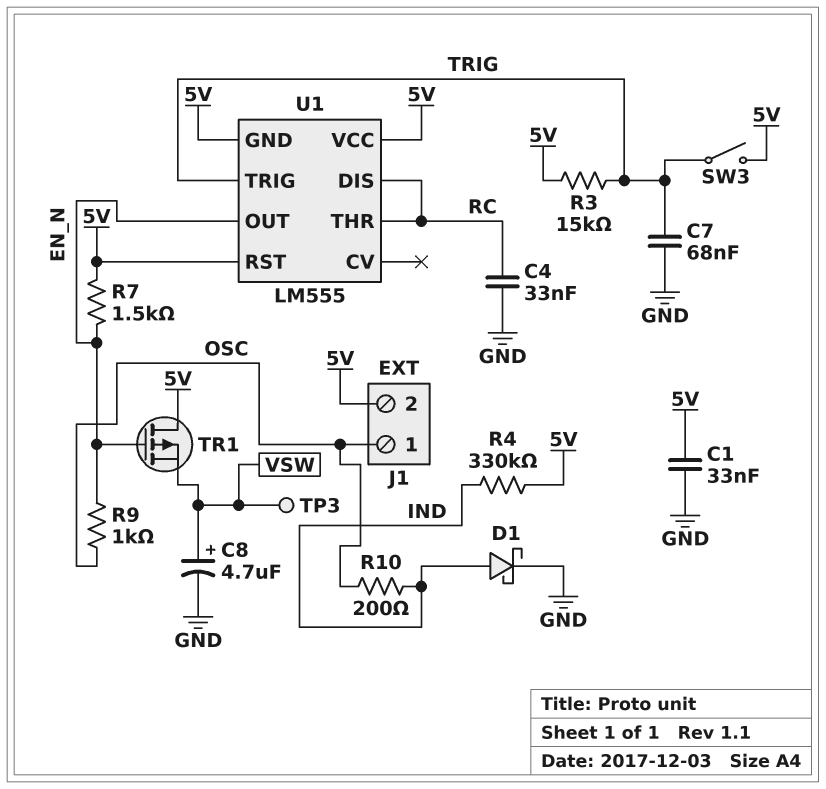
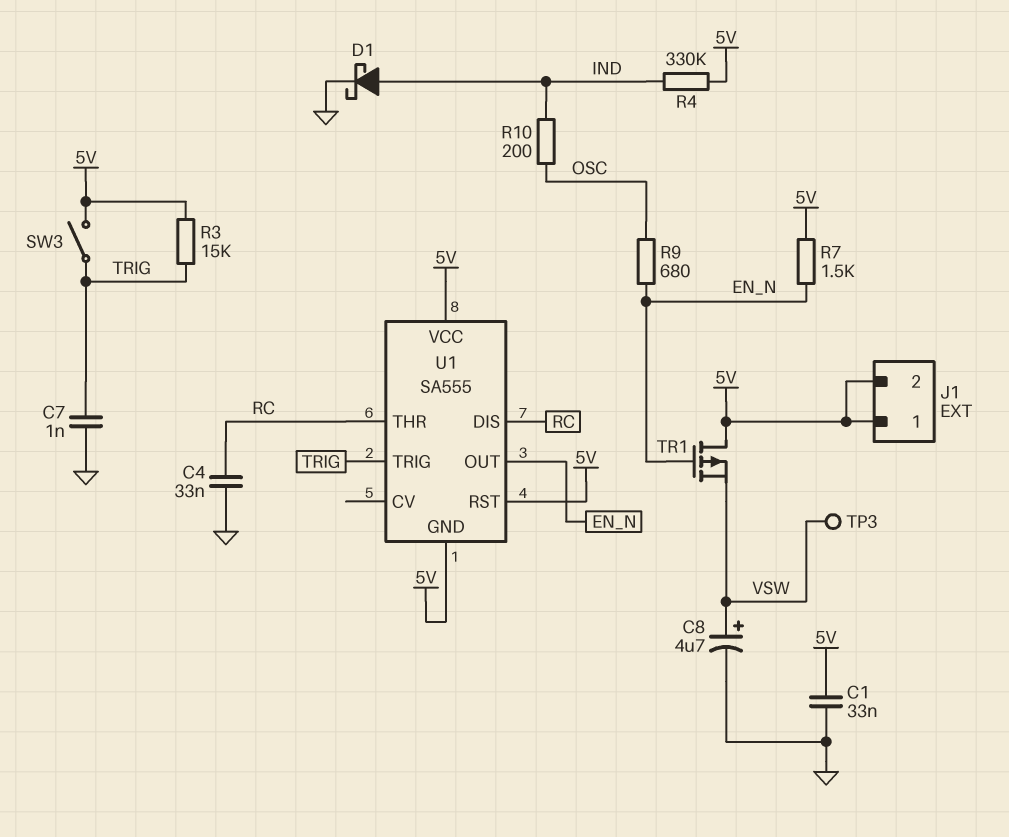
C7: 68nF (GND, TRIG) -> 1nF (GND, TRIG)
J1 pin 1: OSC -> 5V
R9: 1k (EN_N, OSC) -> 680 (EN_N, OSC)
U1: LM555 -> SA555

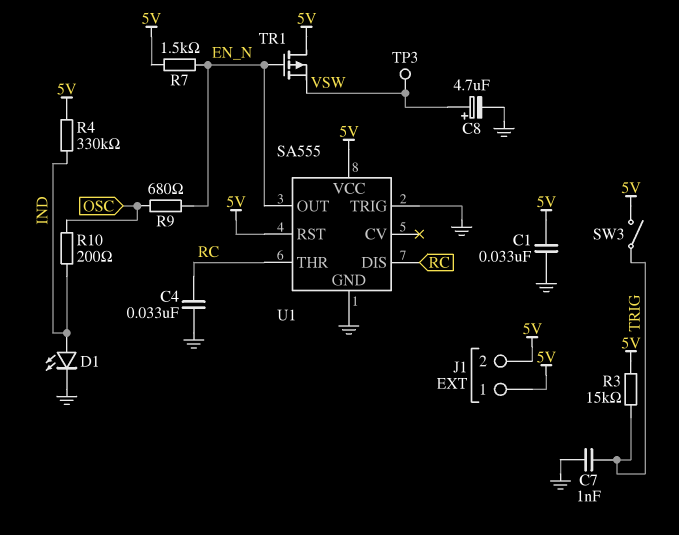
D1: schottky (A IND, K GND) -> LED (A IND, K GND)
U1 pin GND: 5V -> GND
U1 pin TRIG: TRIG -> GND

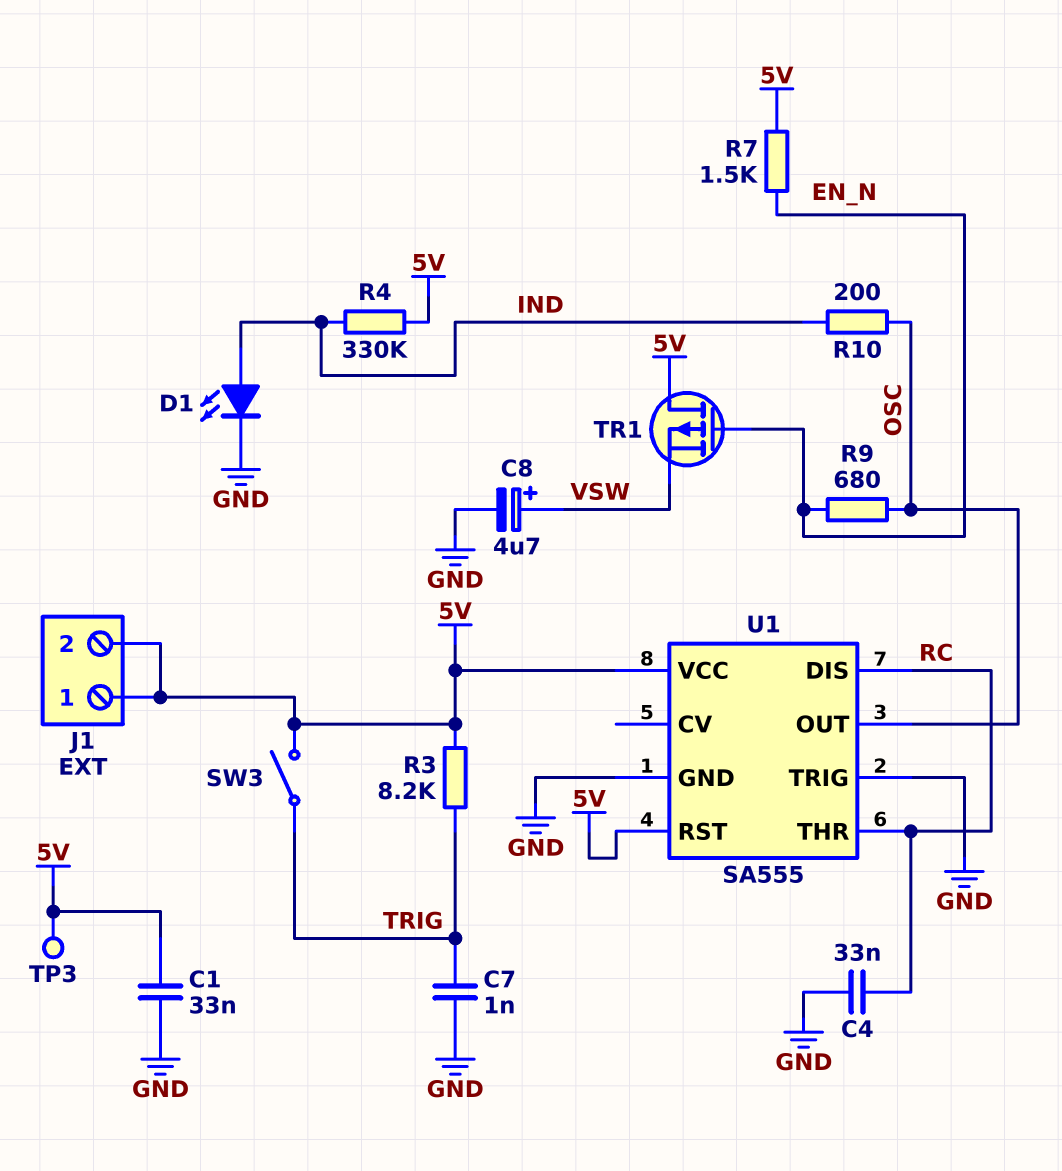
R3: 15k (5V, TRIG) -> 8.2k (5V, TRIG)
TP3: test point (VSW) -> test point (5V)
U1 pin OUT: EN_N -> OSC

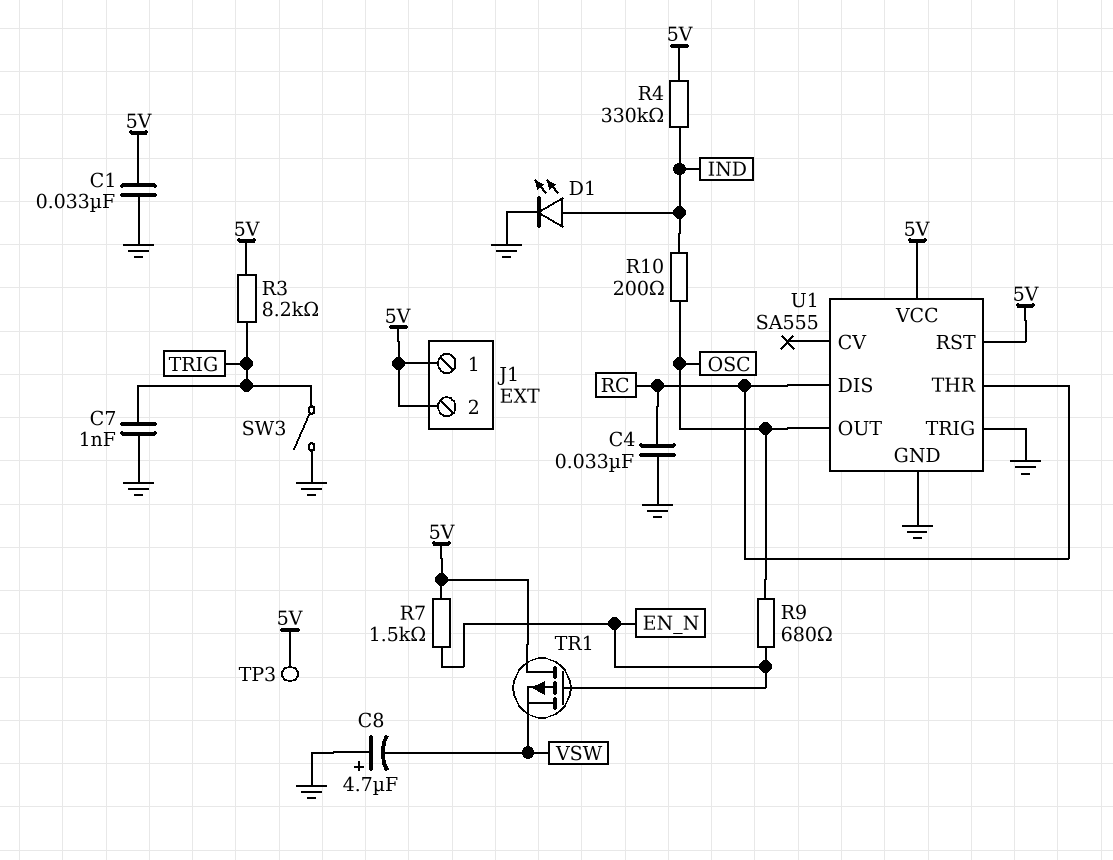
C8: 4.7uF (plus VSW, minus GND) -> 4.7uF (plus GND, minus VSW)
SW3: switch (5V, TRIG) -> switch (GND, TRIG)

